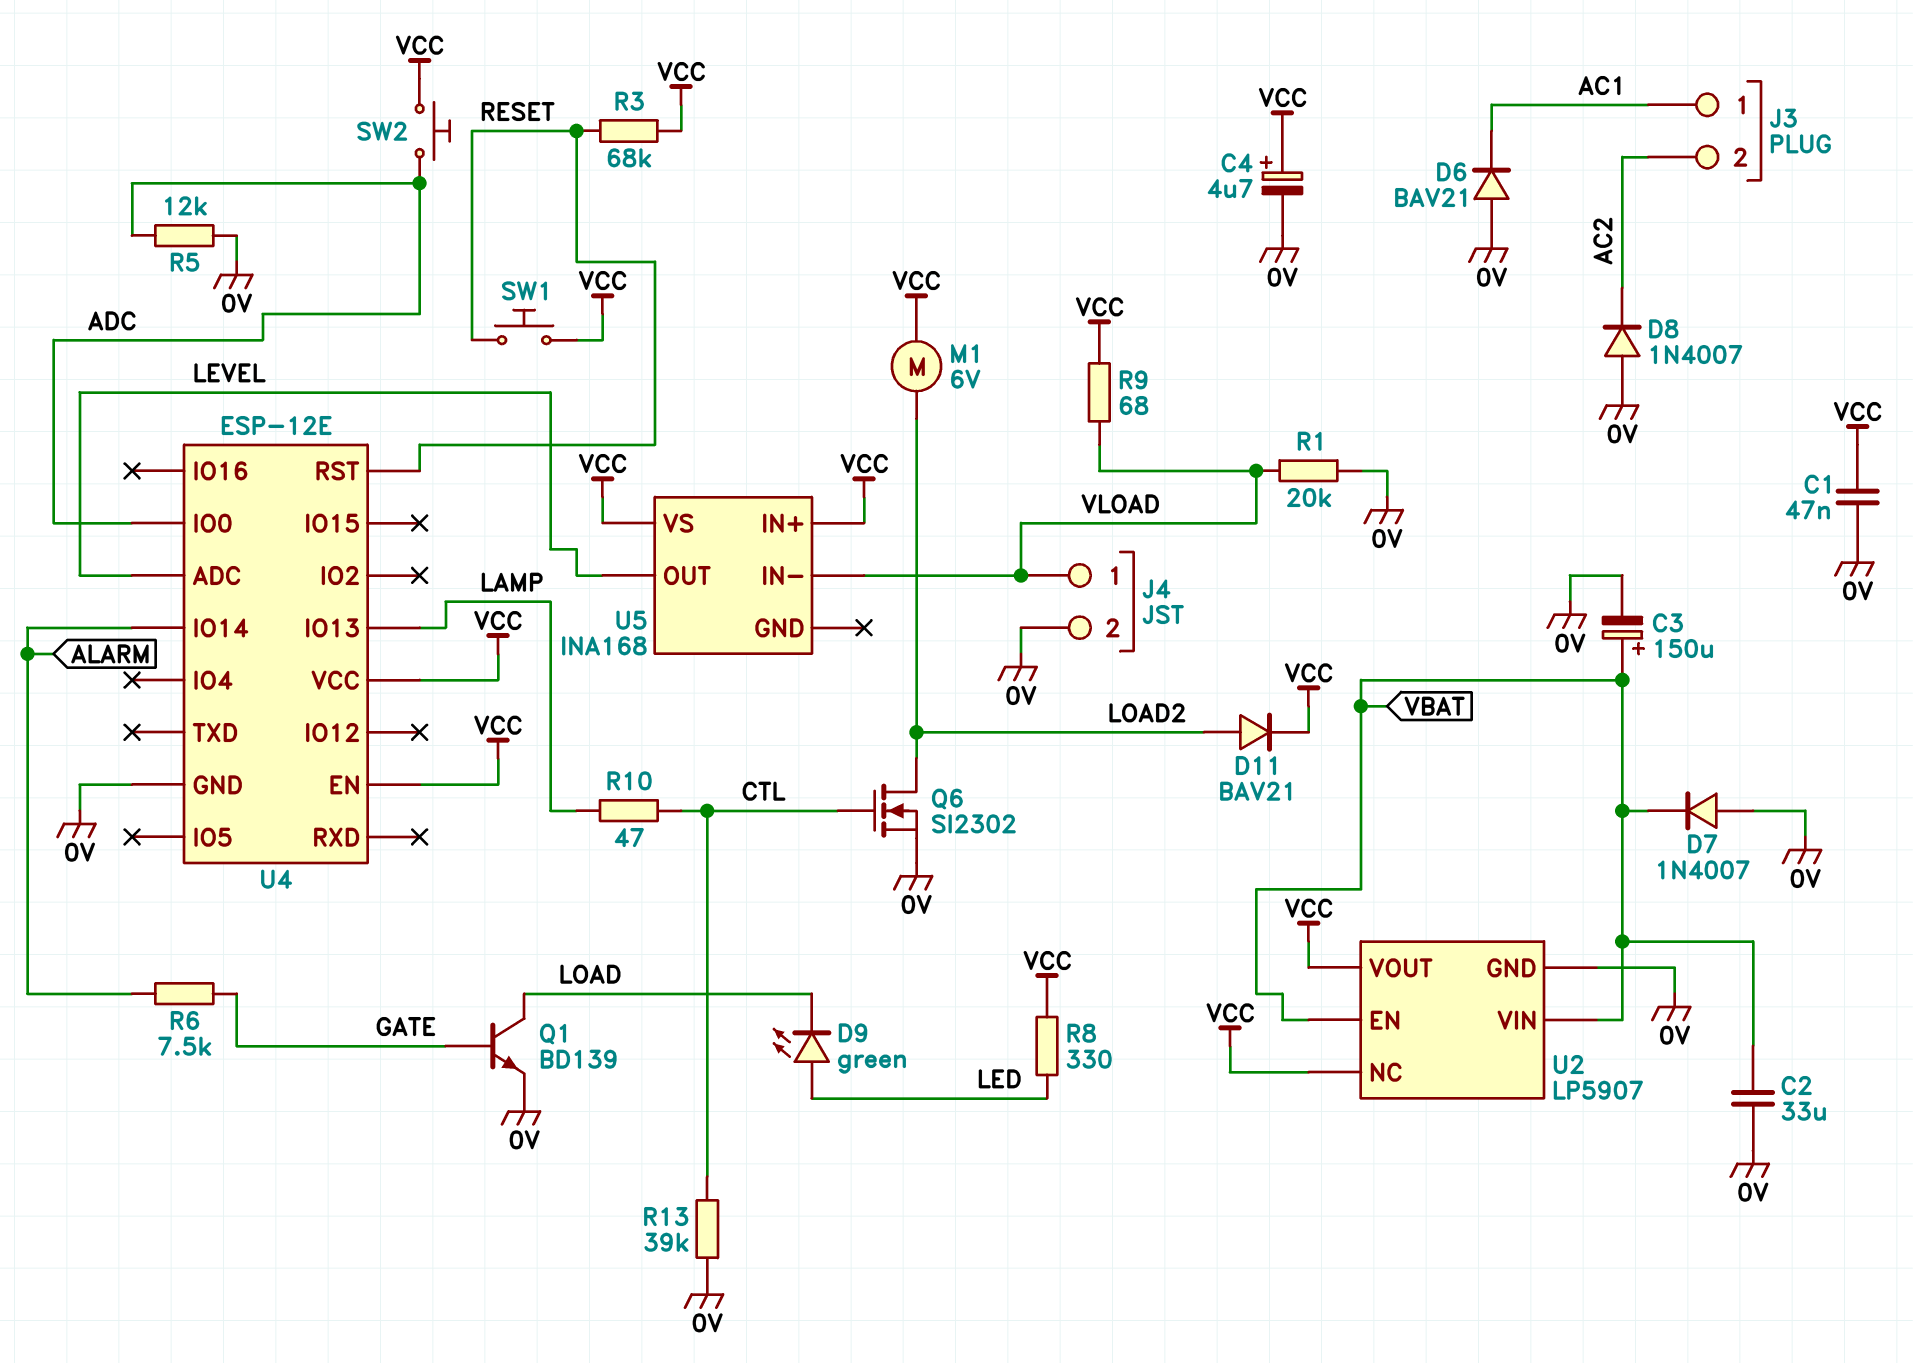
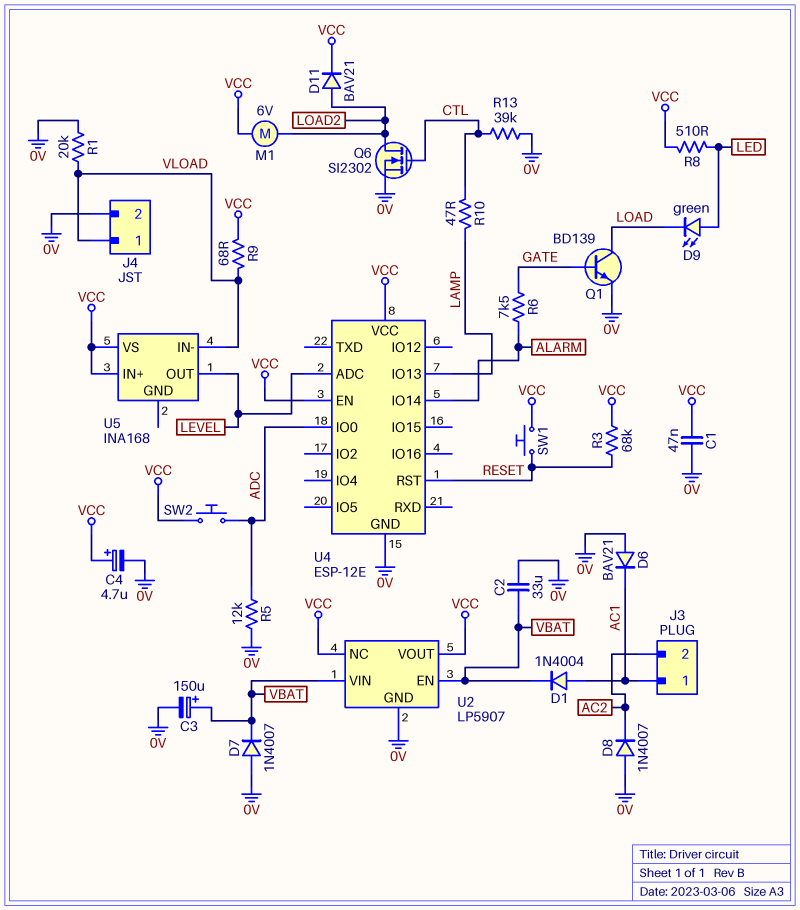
D1: none -> diode 1N4004 (A AC1, K VBAT)
R8: 330 (LED, VCC) -> 510 (LED, VCC)

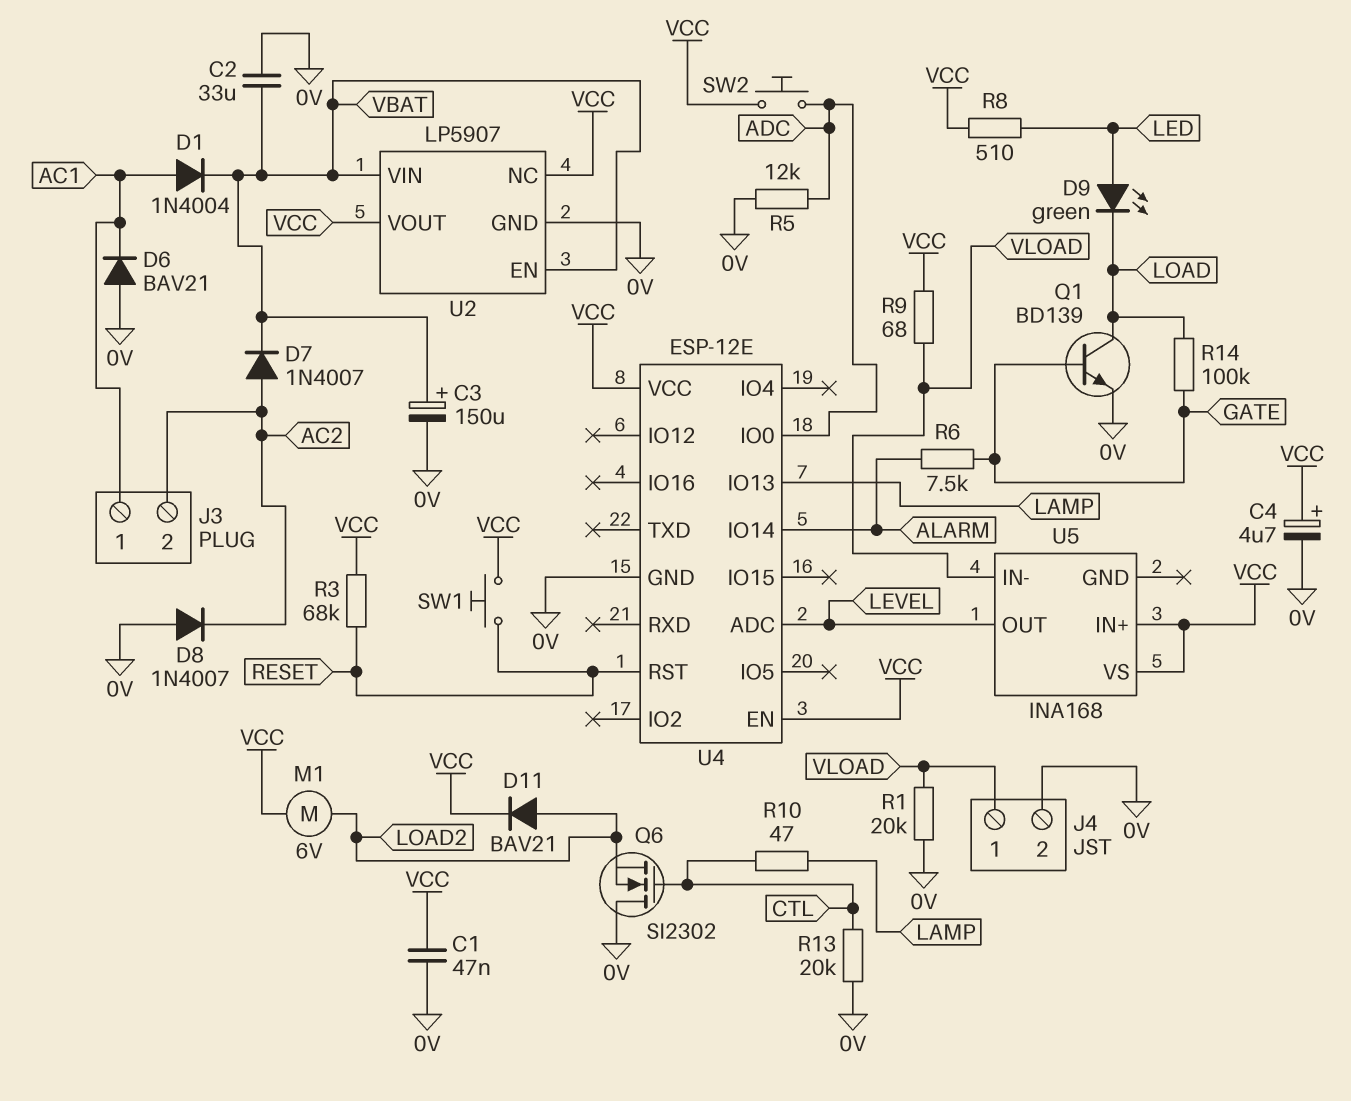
D7: diode 1N4007 (A 0V, K VBAT) -> diode 1N4007 (A AC2, K VBAT)
Q6: NMOS SI2302 (G CTL, D LOAD2, S 0V) -> NMOS SI2302 (G CTL, D 0V, S LOAD2)
R13: 39k (0V, CTL) -> 20k (0V, CTL)
R14: none -> 100k (GATE, LOAD)

